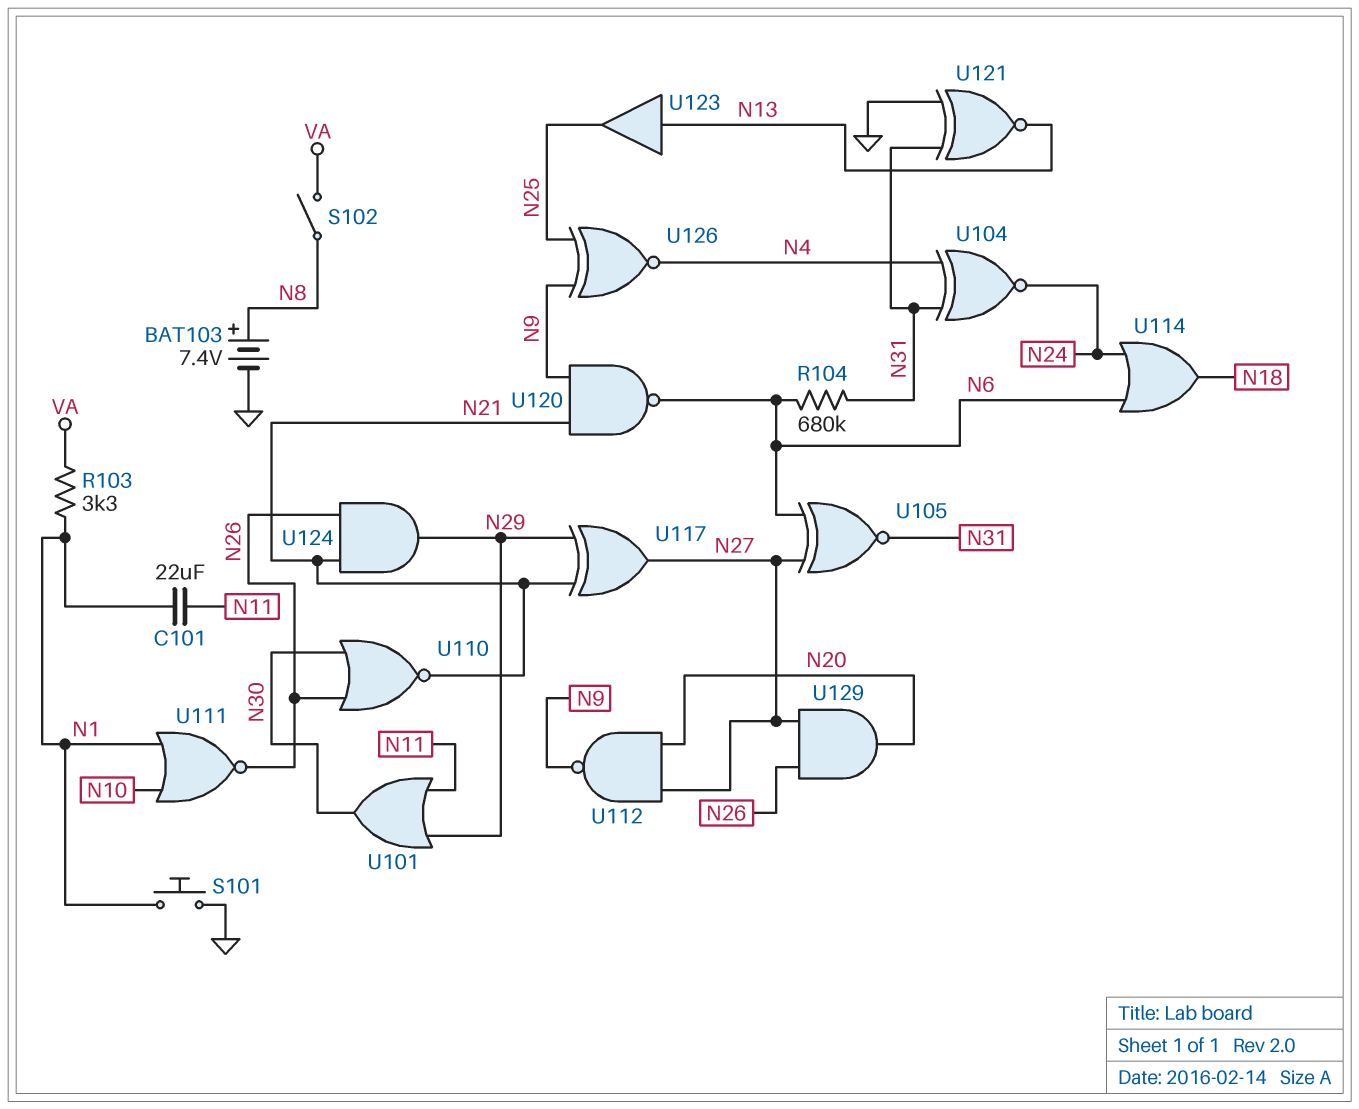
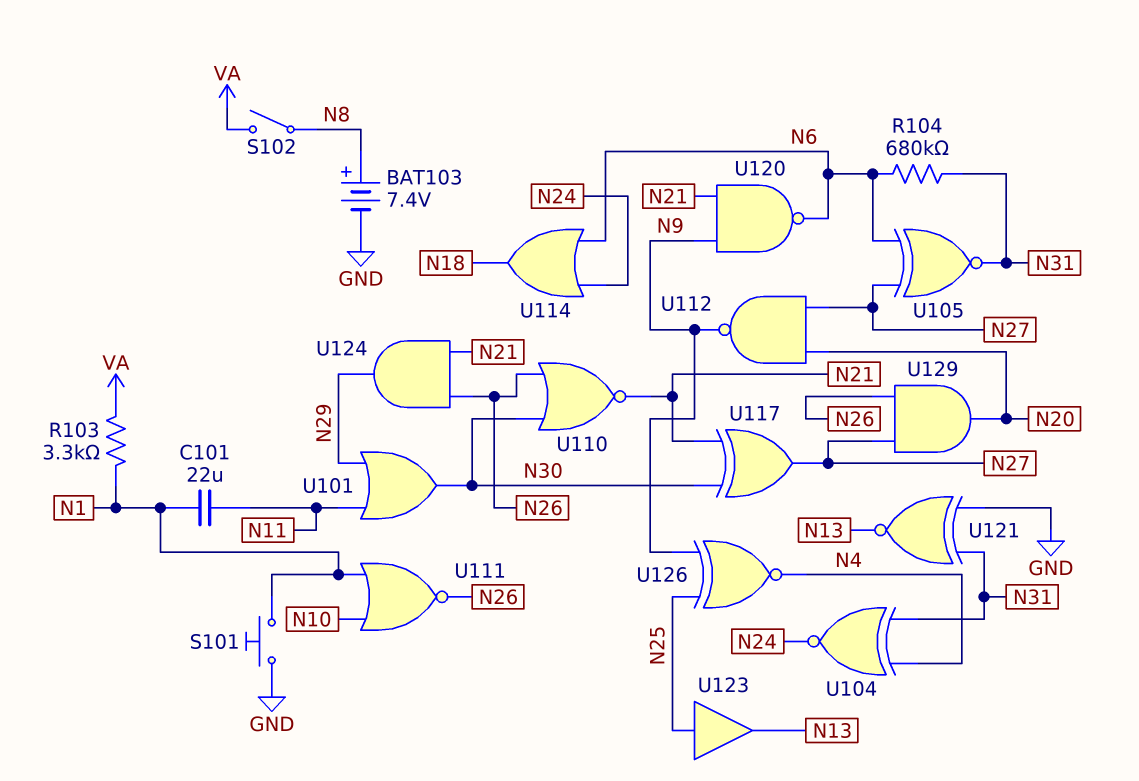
U117: XOR (in N21, in N29, out N27) -> XOR (in N21, in N30, out N27)
U123: buffer (in N13, out N25) -> buffer (in N25, out N13)

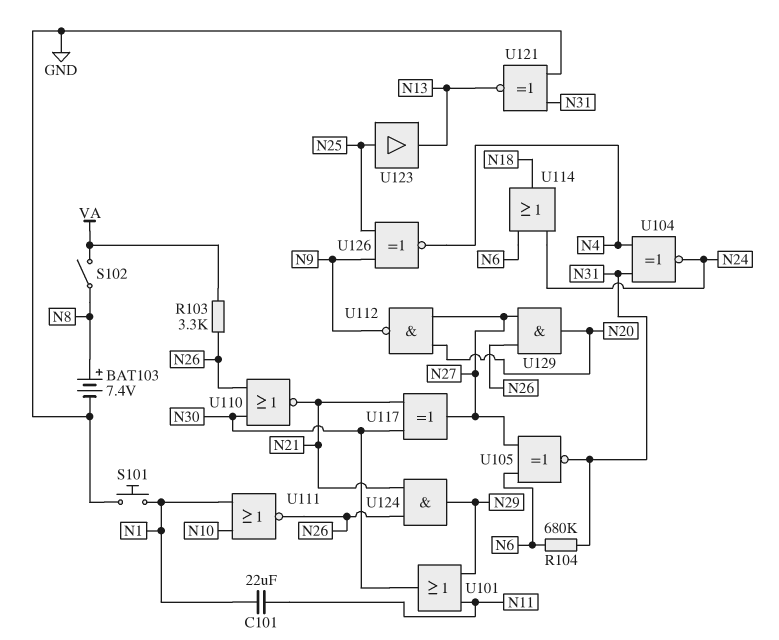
R103: 3.3k (N1, VA) -> 3.3k (N26, VA)
U120: NAND (in N9, in N21, out N6) -> none

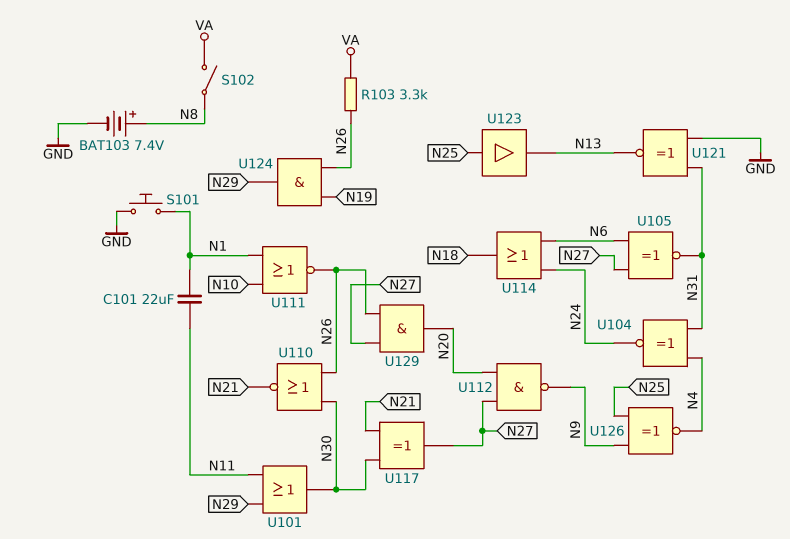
R104: 680k (N6, N31) -> none
U124: AND (in N21, in N26, out N29) -> AND (in N19, in N26, out N29)

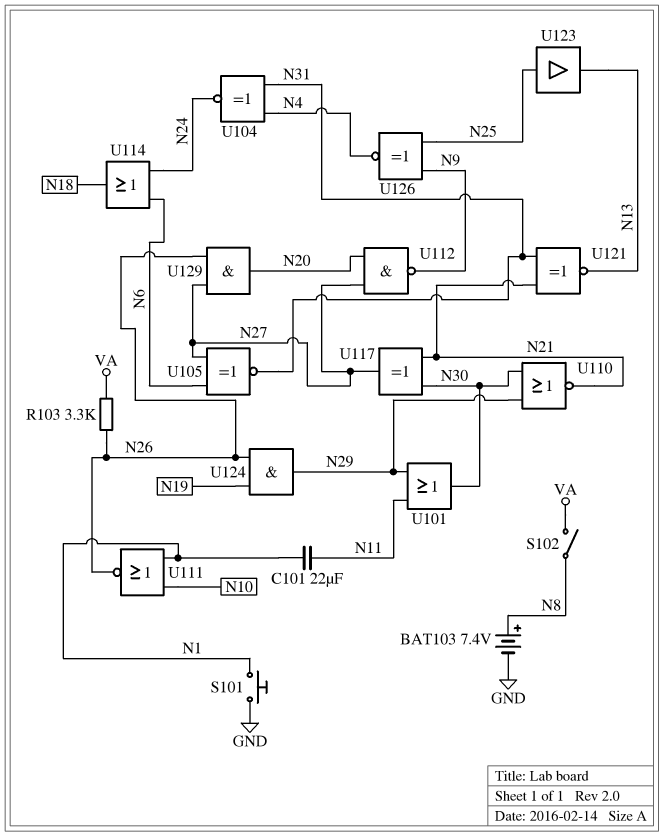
U110: NOR (in N26, in N30, out N21) -> NOR (in N29, in N30, out N21)
U121: XNOR (in GND, in N31, out N13) -> XNOR (in N21, in N31, out N13)

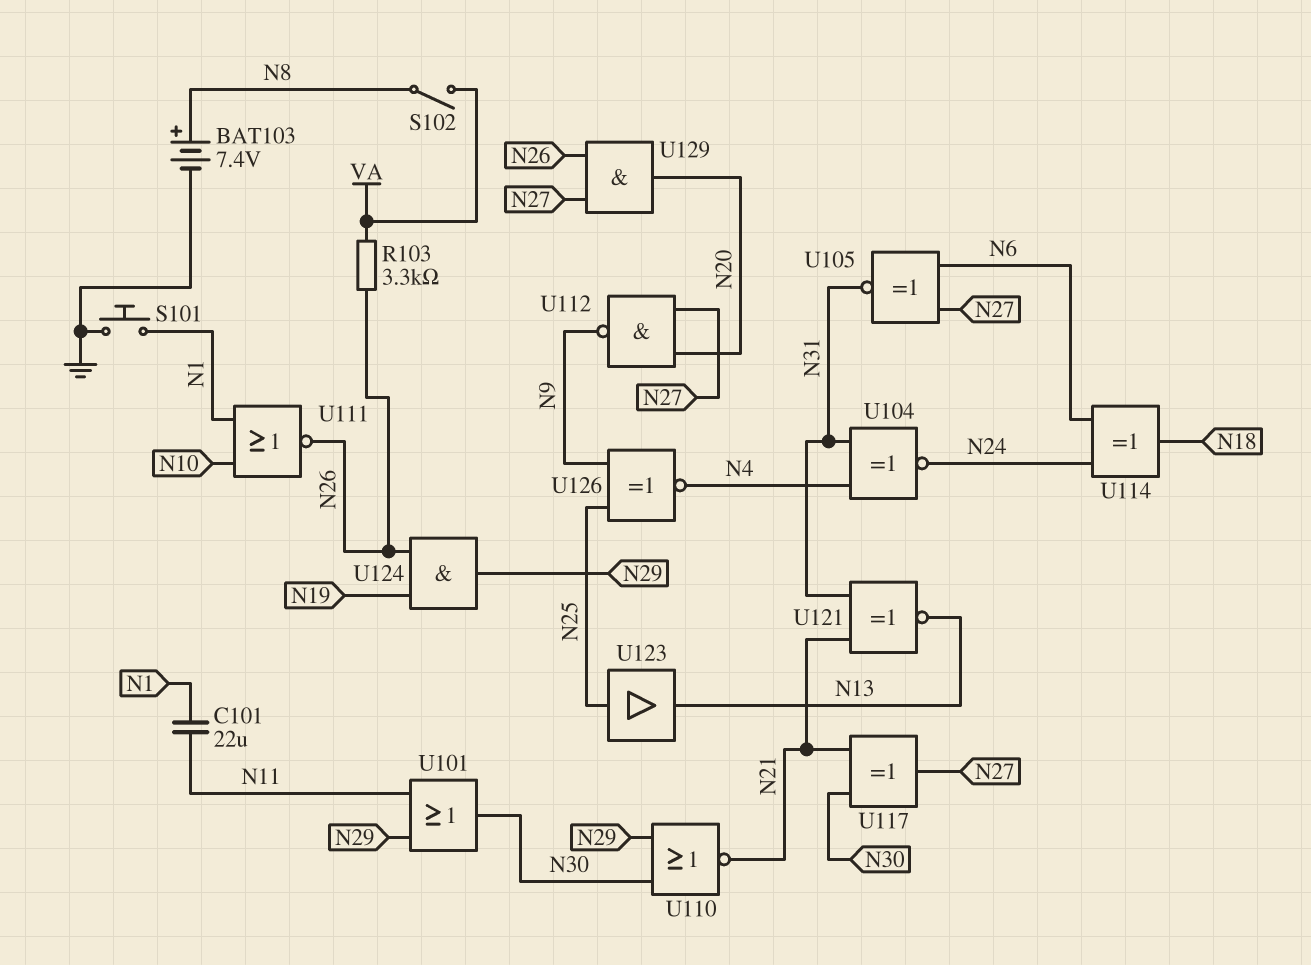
U114: OR (in N6, in N24, out N18) -> XOR (in N6, in N24, out N18)

